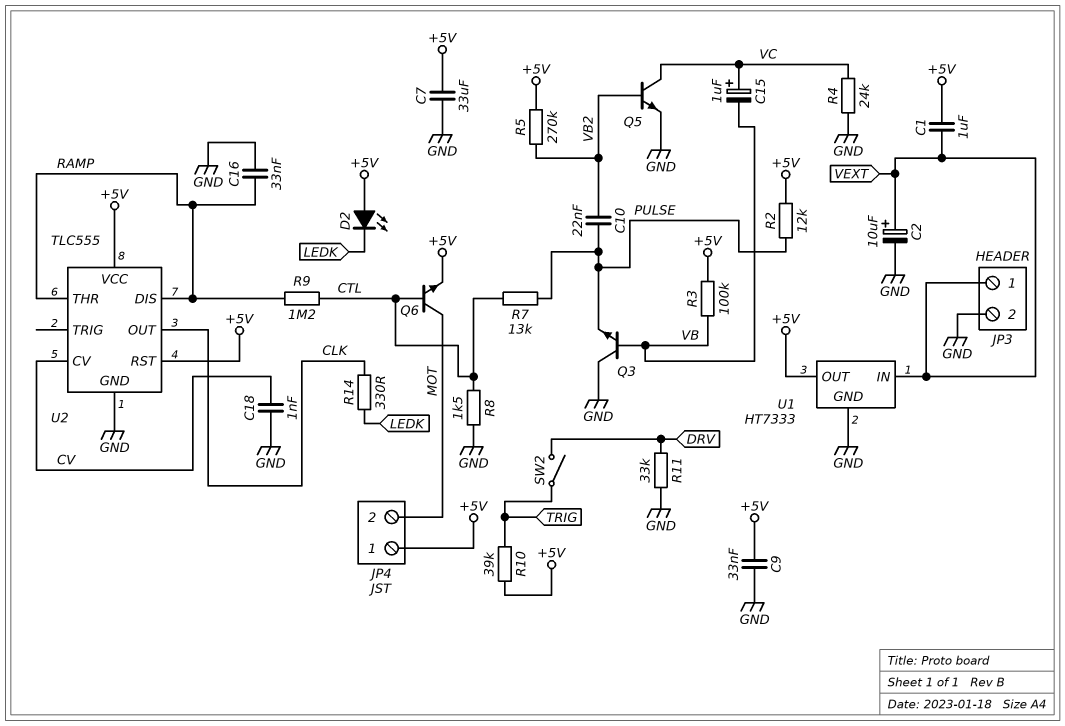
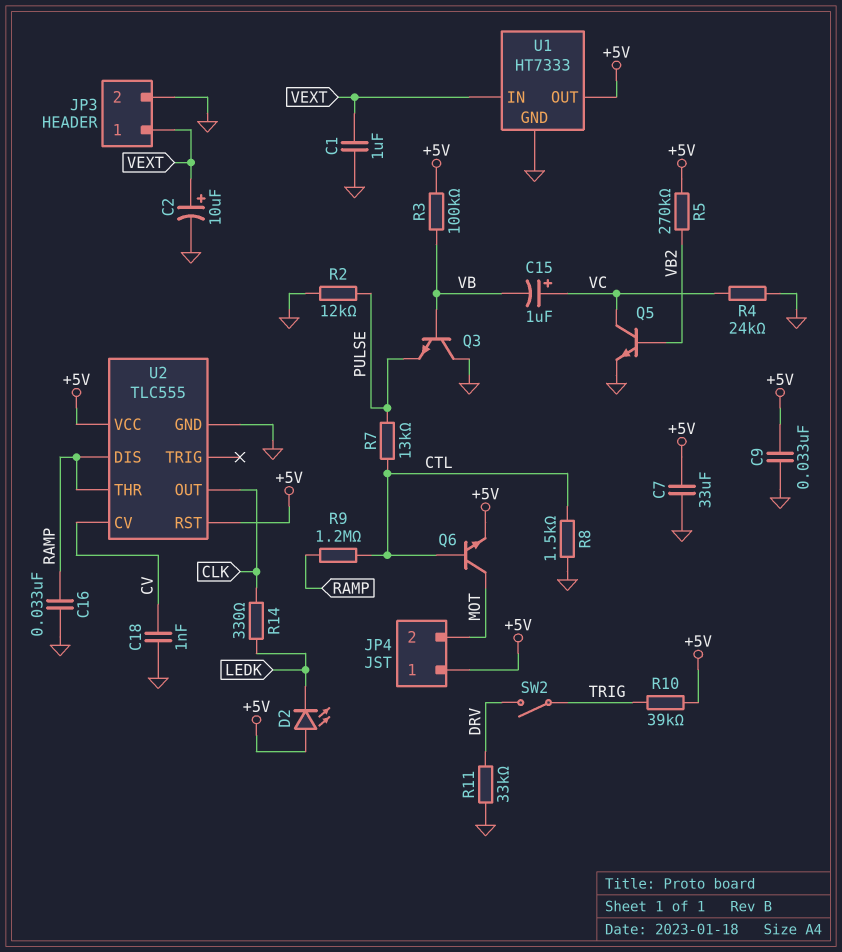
C1: 1uF (+5V, VEXT) -> 1uF (GND, VEXT)
C10: 22nF (PULSE, VB2) -> none
R2: 12k (+5V, PULSE) -> 12k (GND, PULSE)

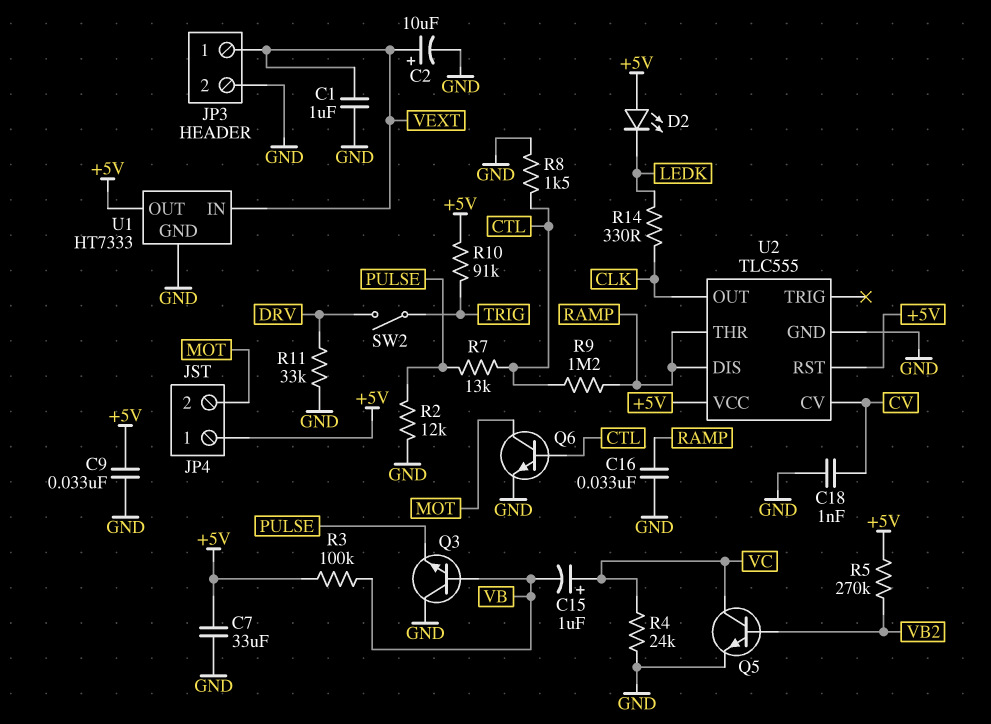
Q6: NPN (B CTL, C MOT, E +5V) -> NPN (B CTL, C MOT, E GND)
R10: 39k (+5V, TRIG) -> 91k (+5V, TRIG)

